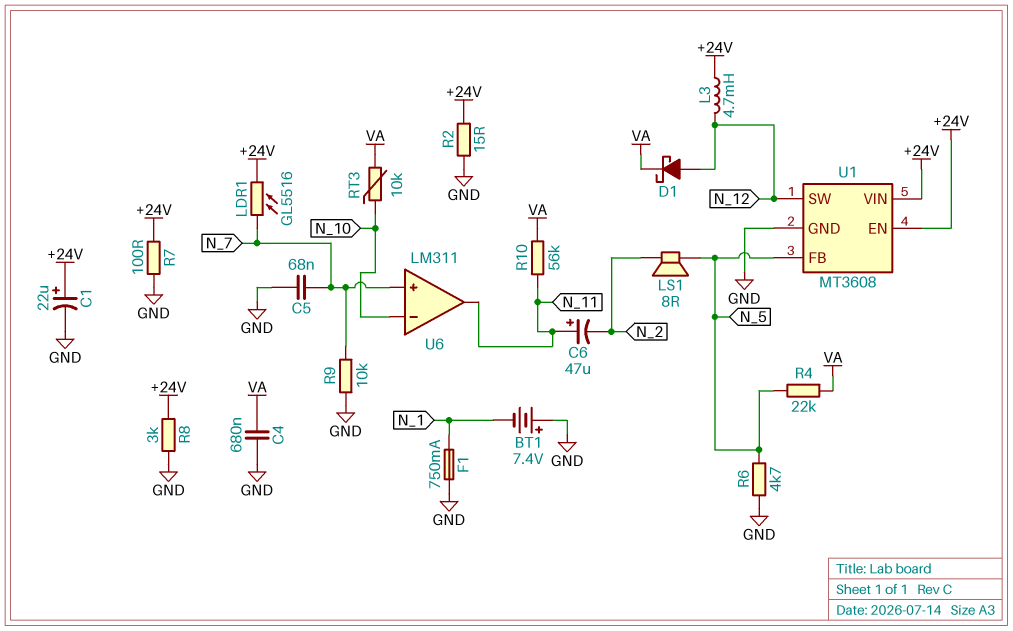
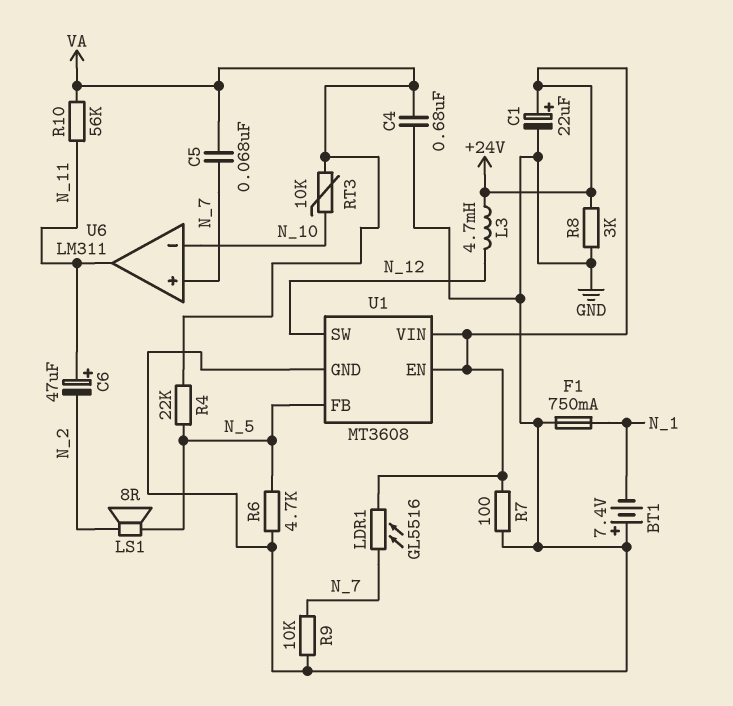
C5: 68nF (GND, N_7) -> 68nF (N_7, VA)
D1: schottky (A N_12, K VA) -> none
R2: 15 (+24V, GND) -> none

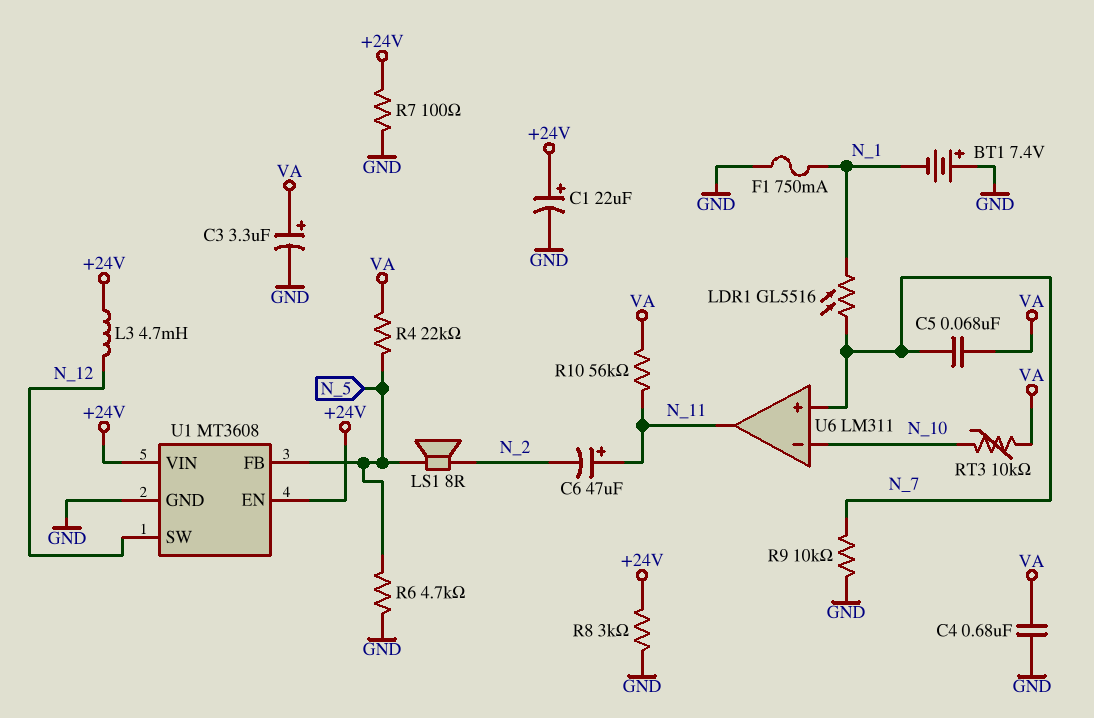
C3: none -> 3.3uF (plus VA, minus GND)
LDR1: GL5516 (+24V, N_7) -> GL5516 (N_1, N_7)

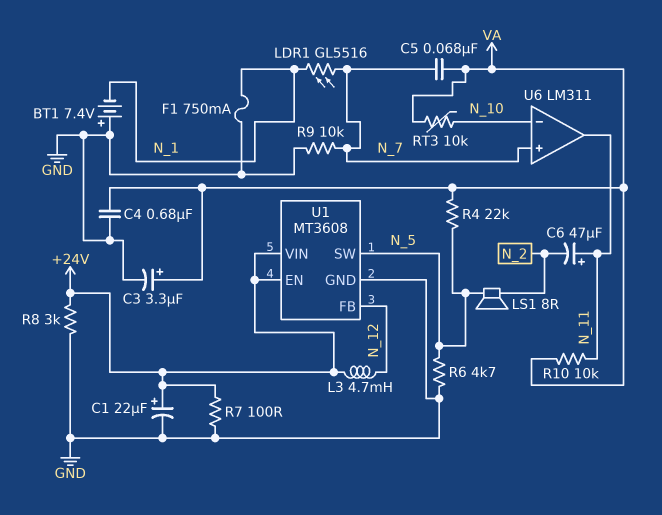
R10: 56k (N_11, VA) -> 10k (N_11, VA)
U1 pin FB: N_5 -> N_12
U1 pin SW: N_12 -> N_5

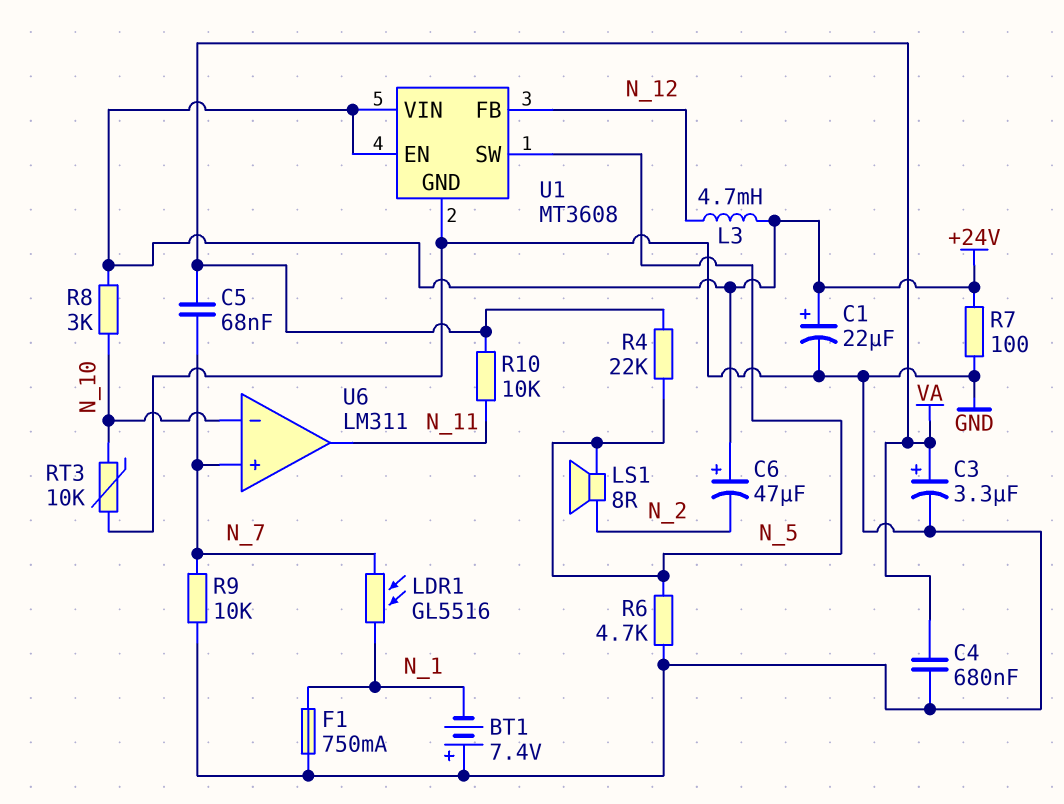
C6: 47uF (plus N_11, minus N_2) -> 47uF (plus +24V, minus N_2)
R8: 3k (+24V, GND) -> 3k (+24V, N_10)
RT3: 10k (N_10, VA) -> 10k (GND, N_10)

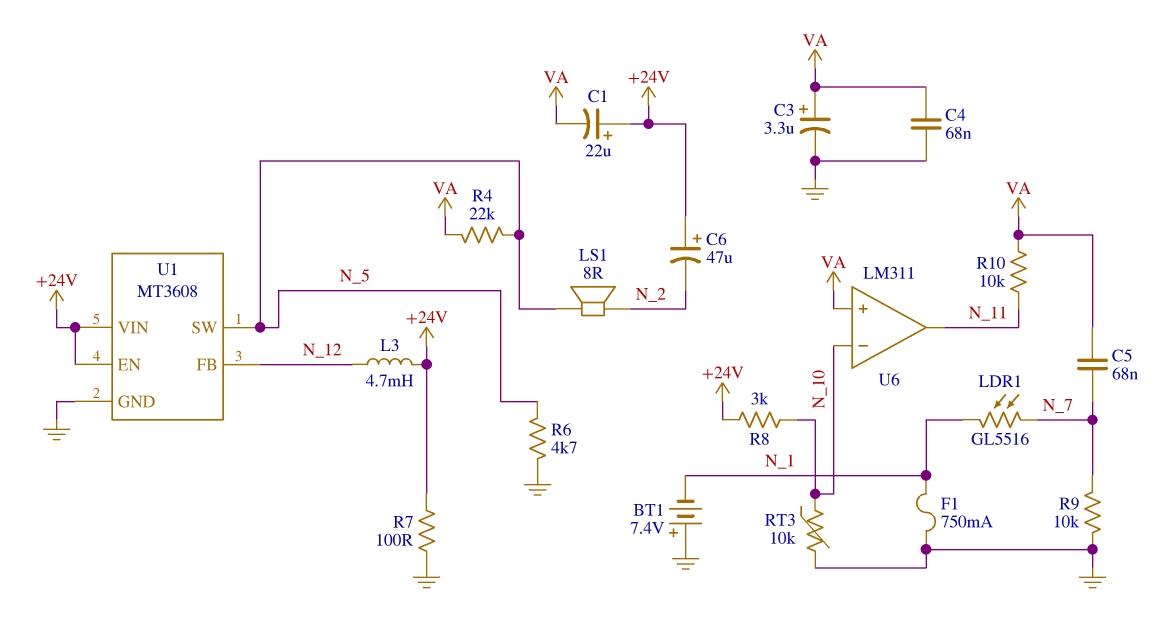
C1: 22uF (plus +24V, minus GND) -> 22uF (plus +24V, minus VA)
C4: 680nF (GND, VA) -> 68nF (GND, VA)
U6 pin in+: N_7 -> VA

